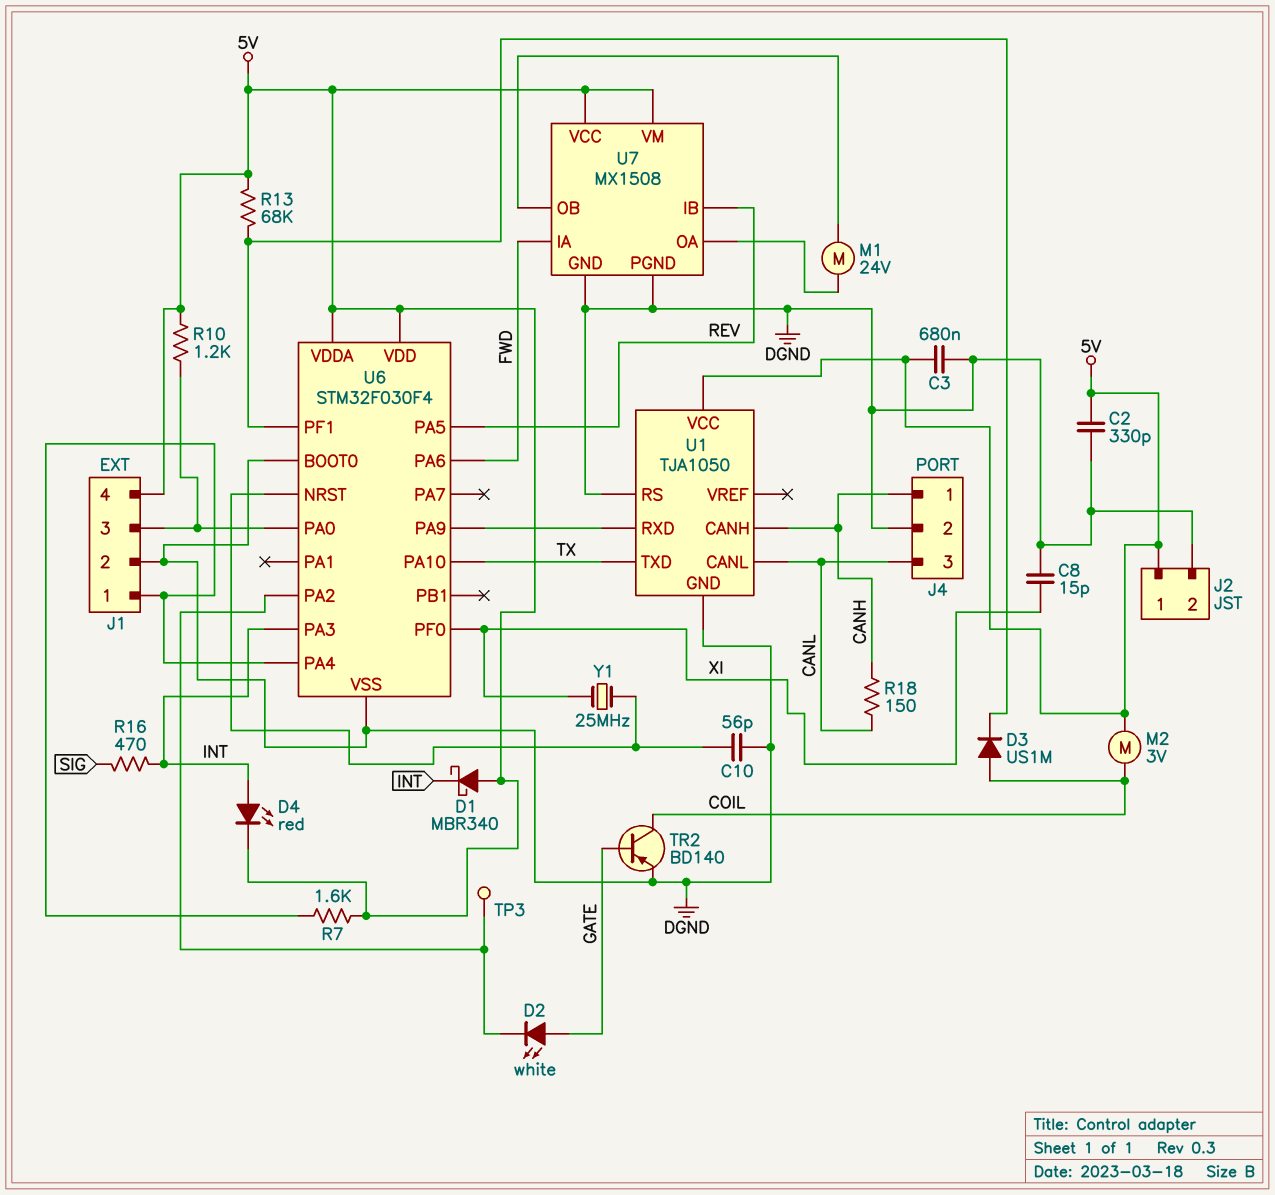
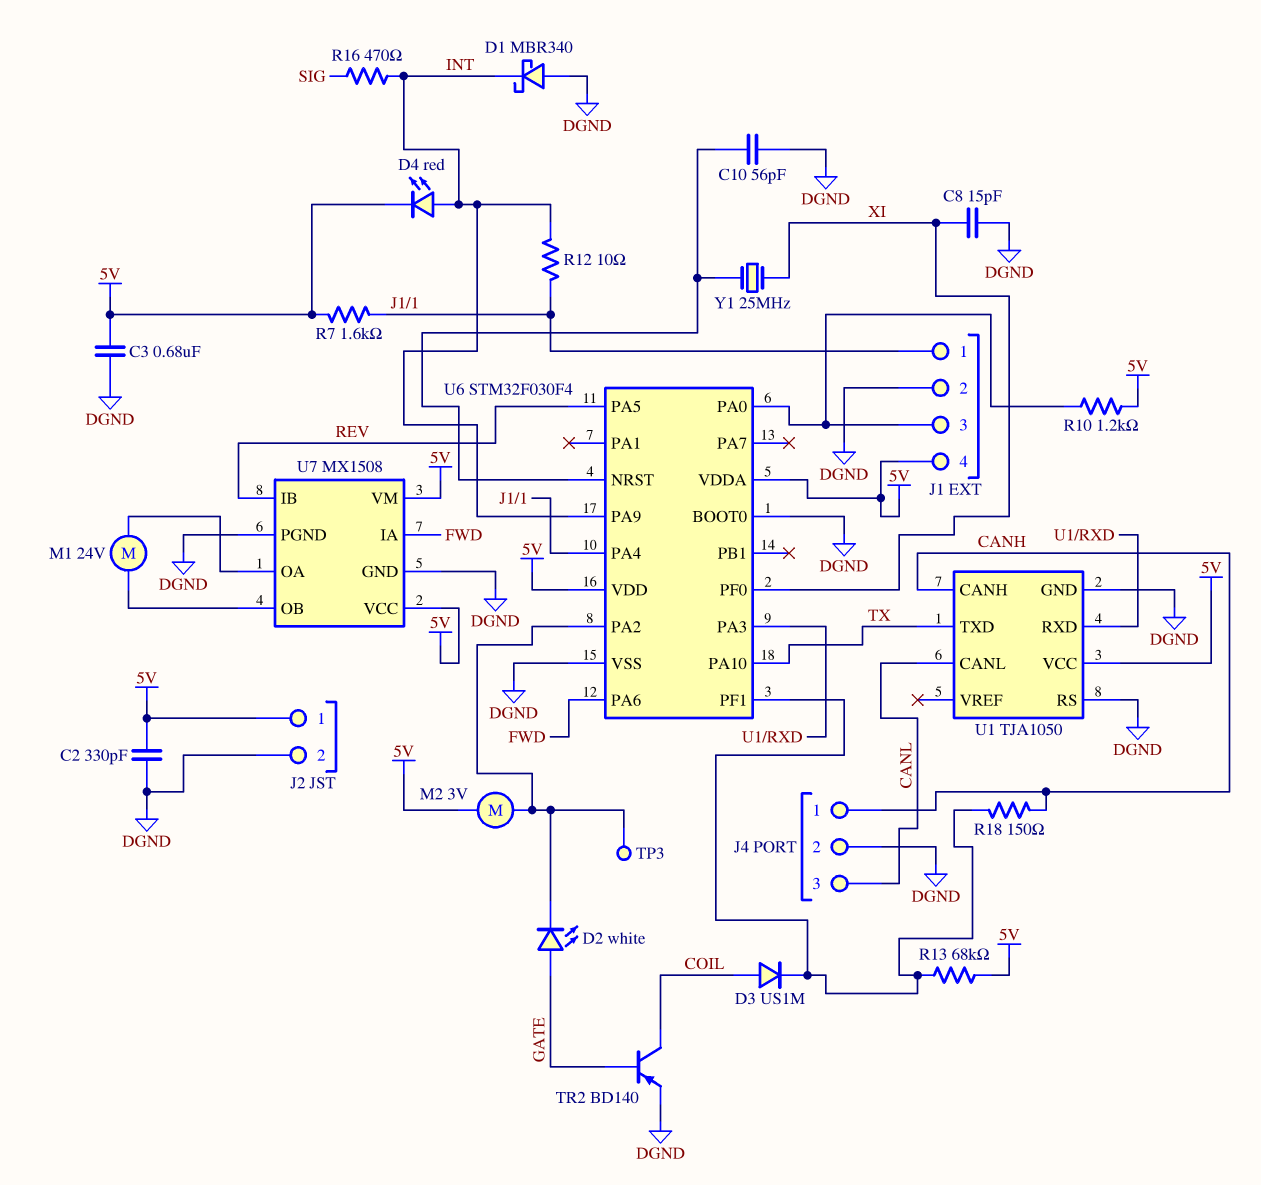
D1: schottky MBR340 (A 5V, K INT) -> schottky MBR340 (A DGND, K INT)
M2: motor 3V (5V, COIL) -> motor 3V (5V, U6/PA2)
R12: none -> 10 (INT, J1/1)
R18: 150 (CANH, CANL) -> 150 (CANH, U6/PF1)
U6 pin PA3: INT -> U1/RXD
U6 pin PA9: U1/RXD -> INT

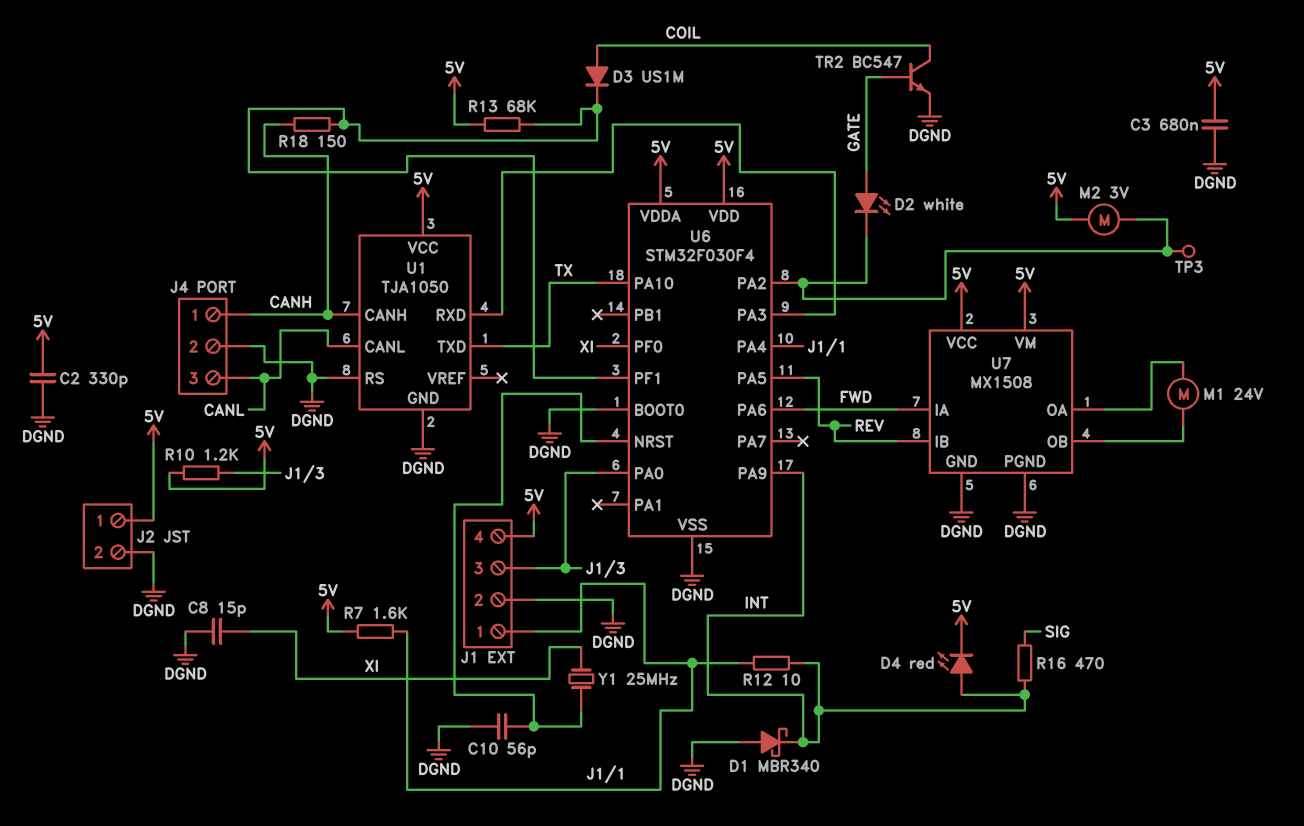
TR2: PNP BD140 (B GATE, C COIL, E DGND) -> NPN BC547 (B GATE, C COIL, E DGND)

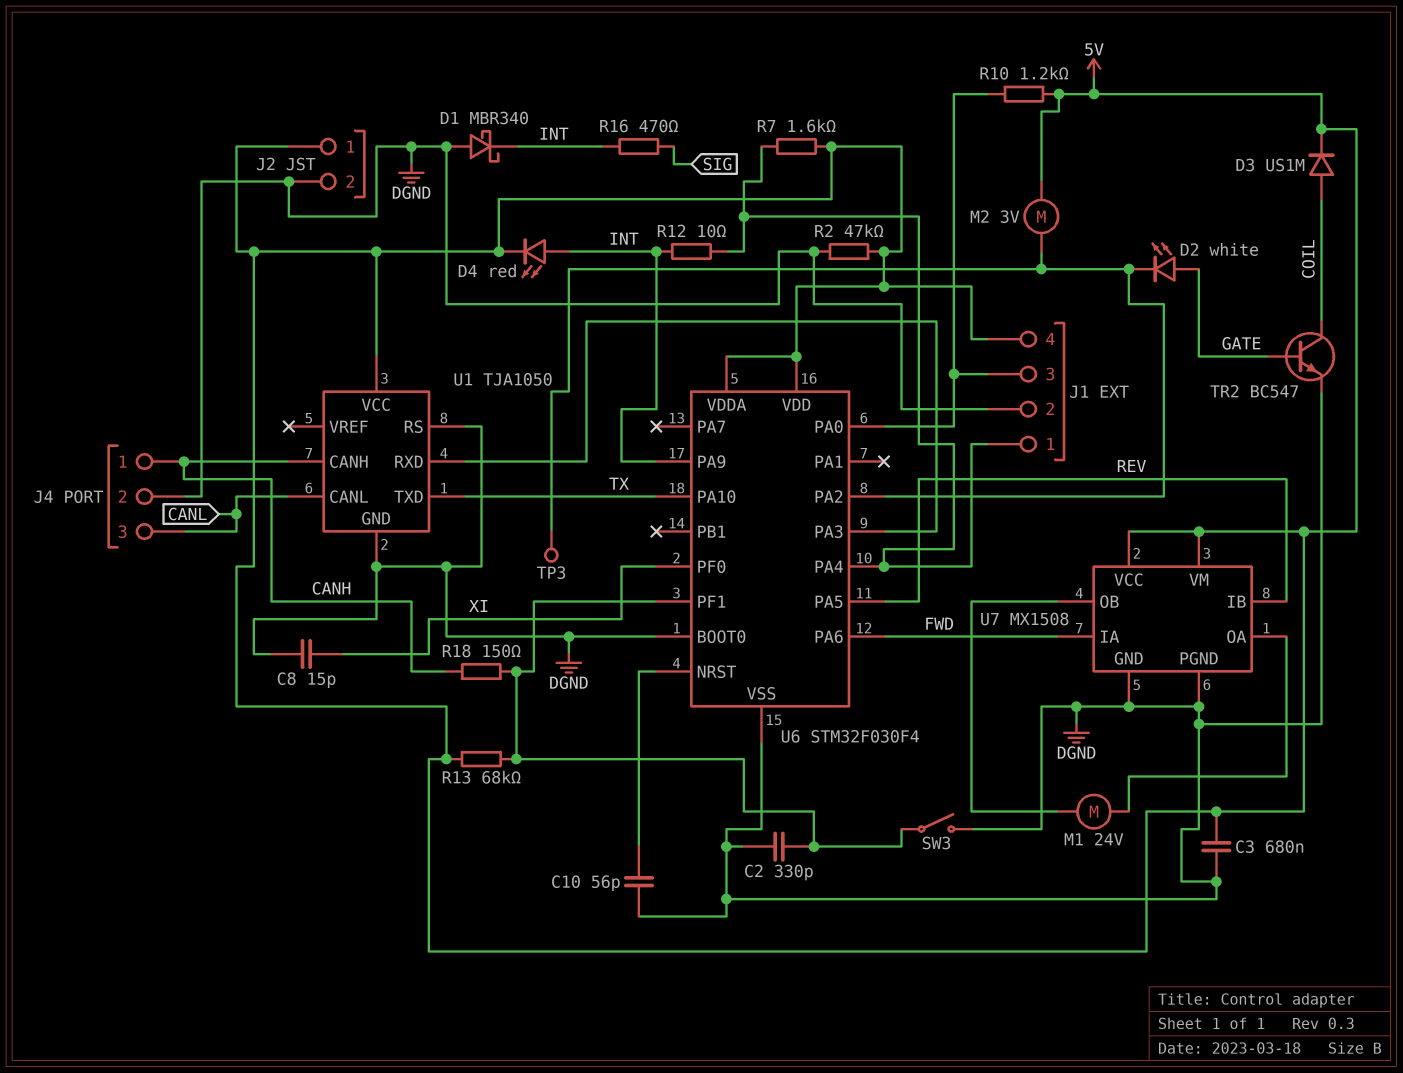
C2: 330pF (5V, DGND) -> 330pF (DGND, U6/PF1)
D3: diode US1M (A COIL, K U6/PF1) -> diode US1M (A COIL, K 5V)
R2: none -> 47k (5V, DGND)
SW3: none -> switch (DGND, U6/PF1)
Y1: 25MHz (U6/NRST, XI) -> none

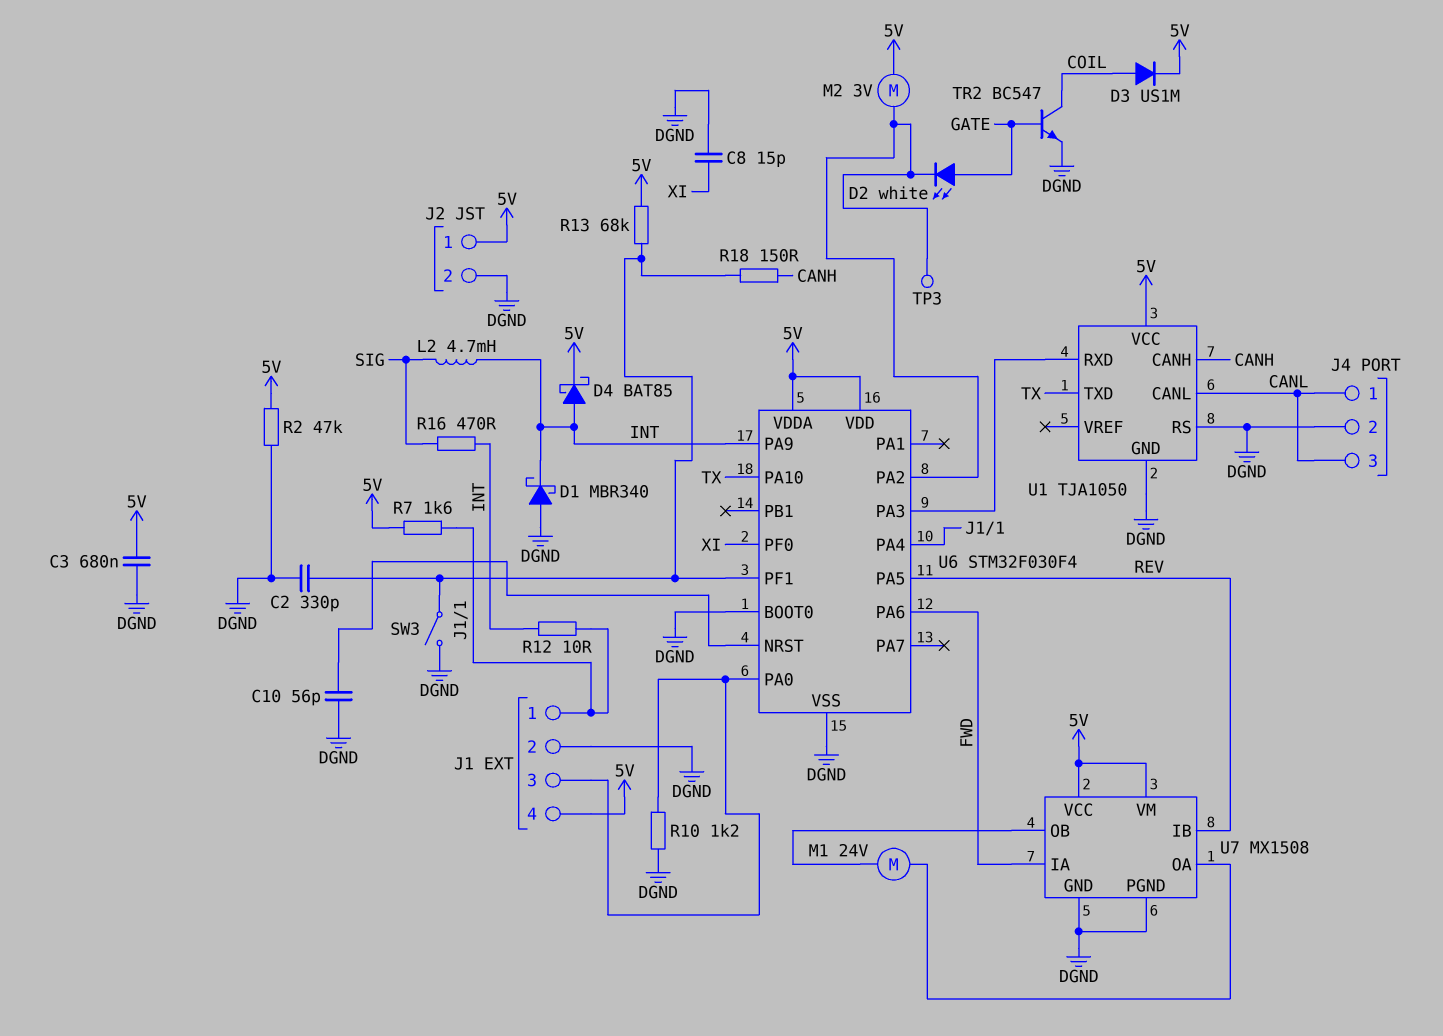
D4: LED red (A INT, K 5V) -> schottky BAT85 (A INT, K 5V)
J4 pin 1: CANH -> CANL
L2: none -> 4.7mH (INT, SIG)
R10: 1.2k (5V, J1/3) -> 1.2k (DGND, J1/3)

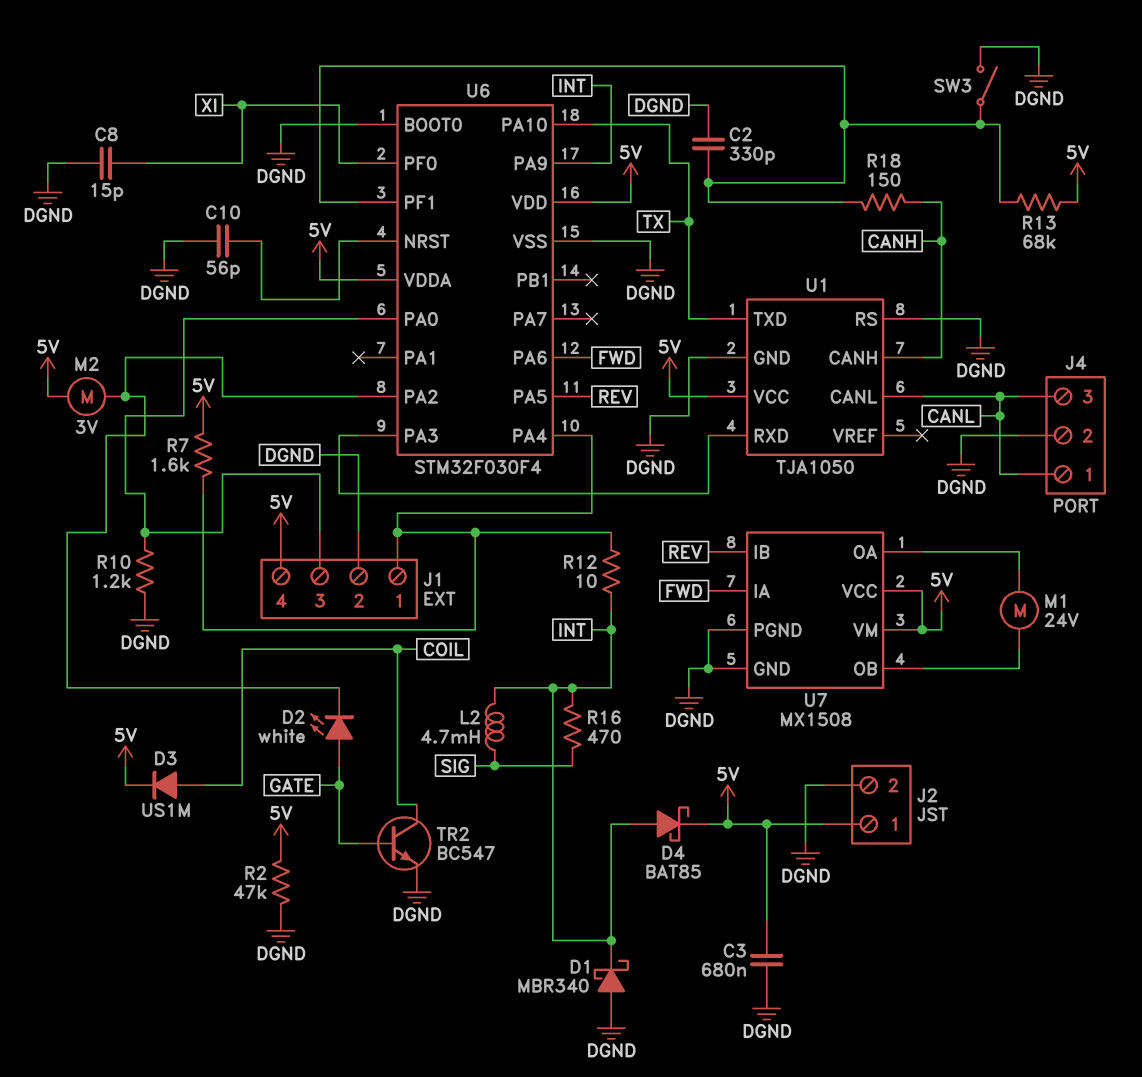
TP3: test point (U6/PA2) -> none

